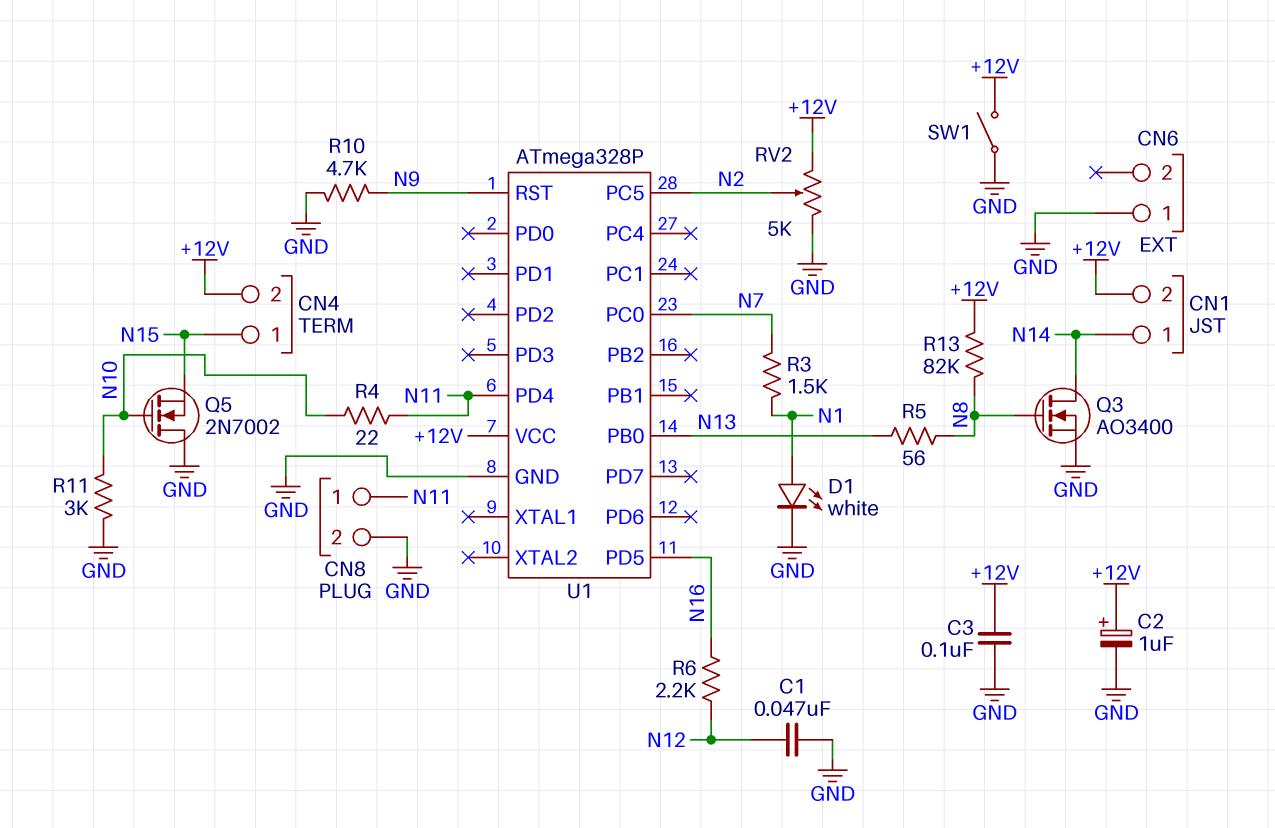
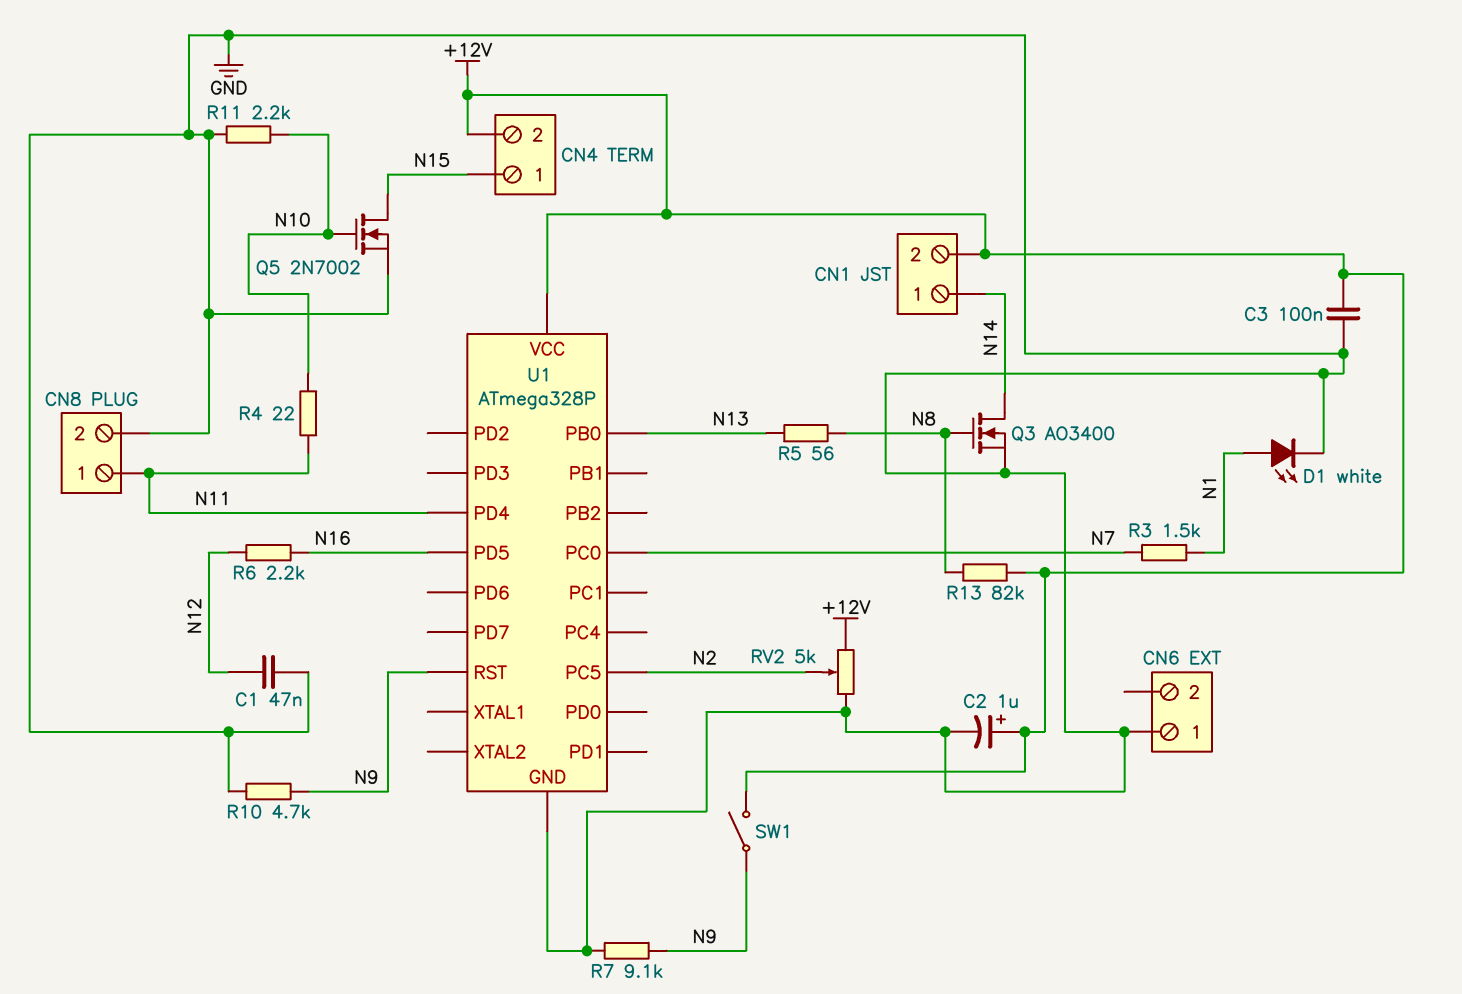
Q5: NMOS 2N7002 (G N10, D GND, S N15) -> NMOS 2N7002 (G N10, D N15, S GND)
R7: none -> 9.1k (GND, N9)
R11: 3k (GND, N10) -> 2.2k (GND, N10)
SW1: switch (+12V, GND) -> switch (+12V, N9)

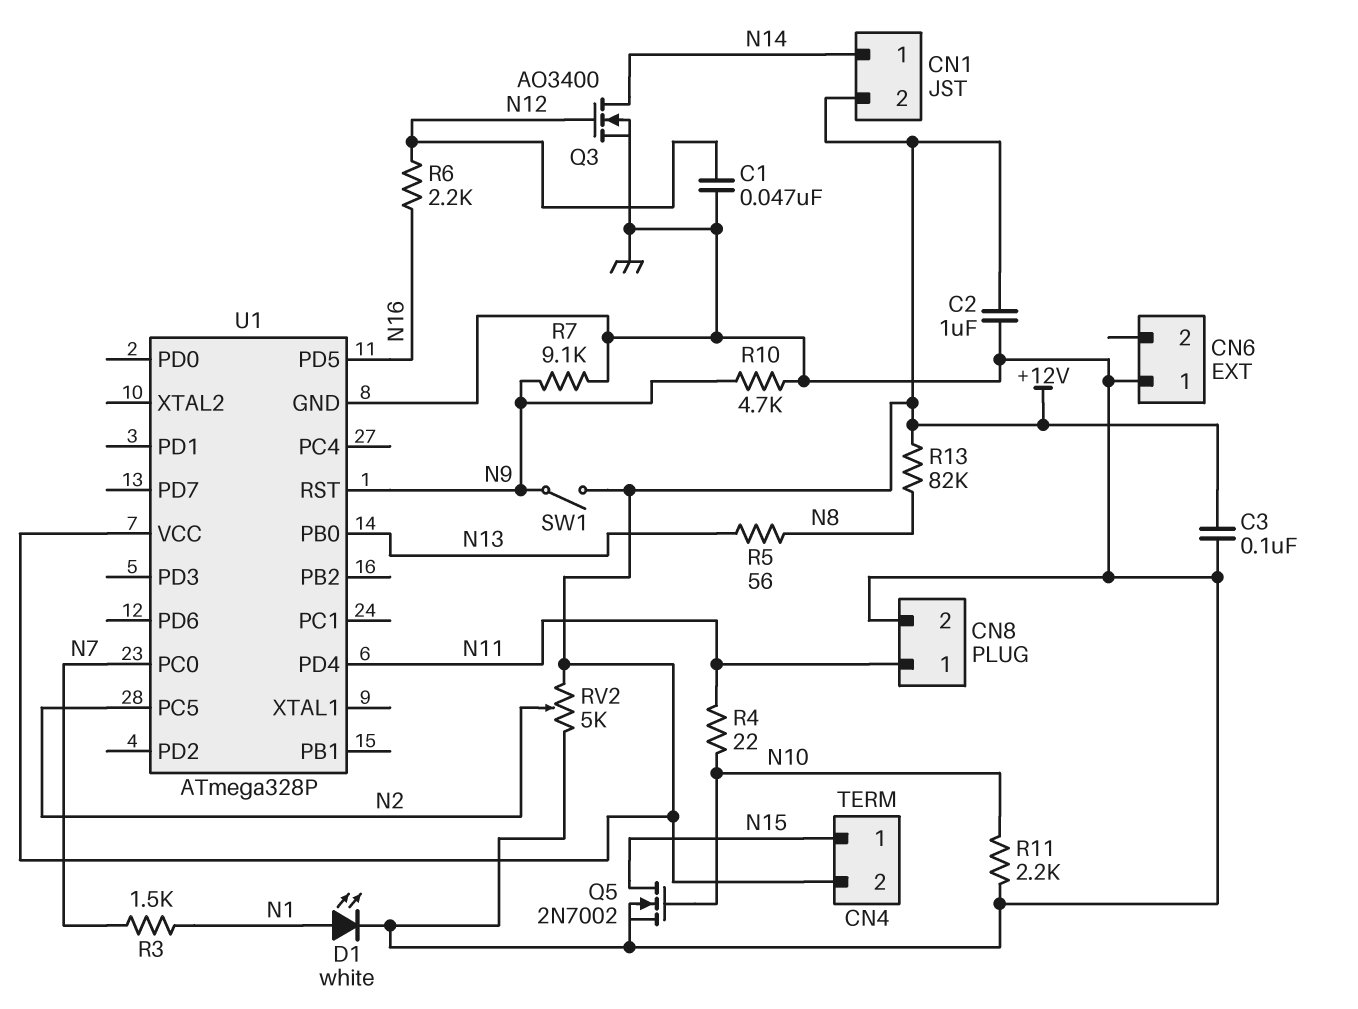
C2: 1uF (plus +12V, minus GND) -> 1uF (+12V, GND)
Q3: NMOS AO3400 (G N8, D N14, S GND) -> NMOS AO3400 (G N12, D N14, S GND)

